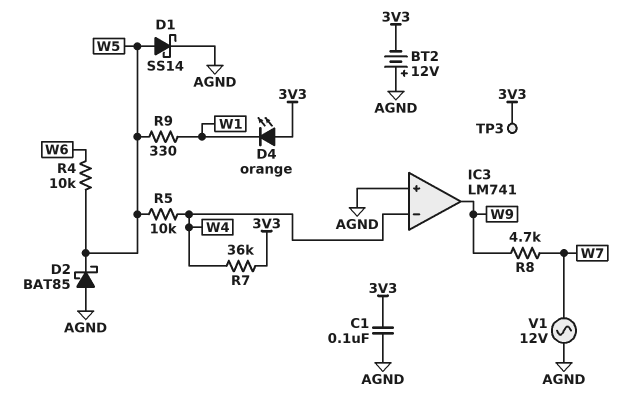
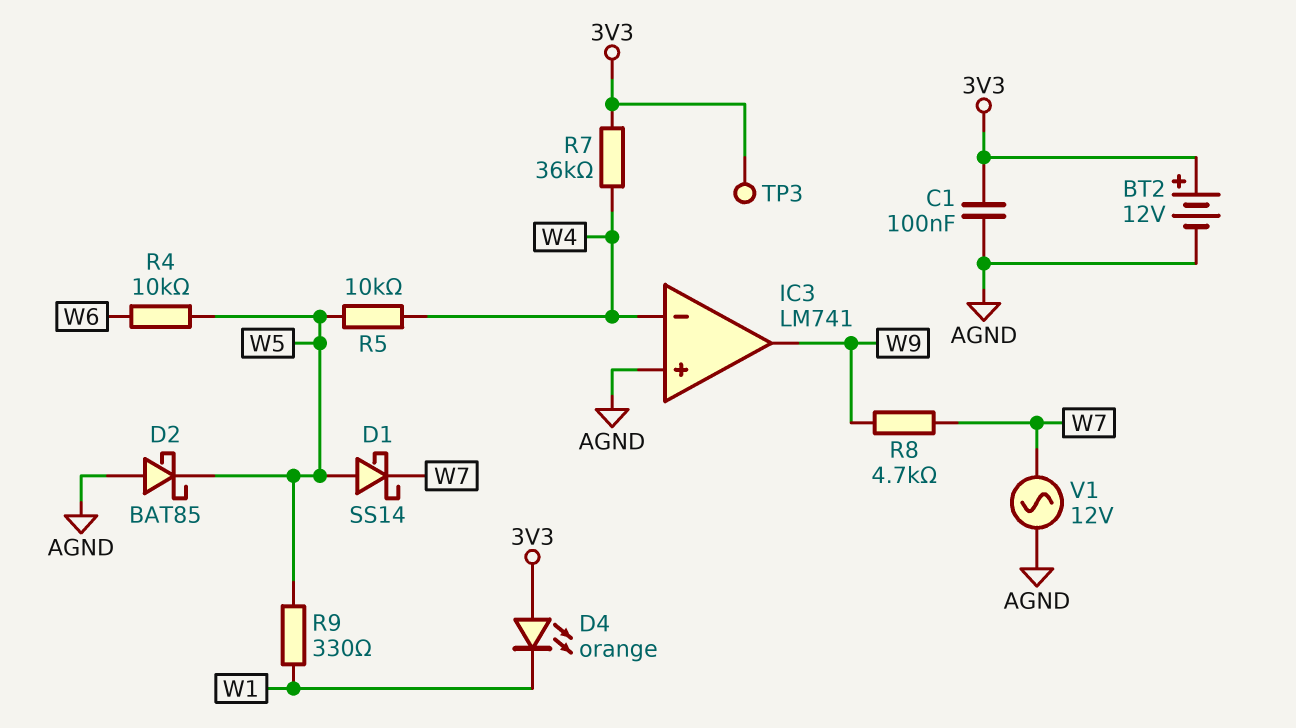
BT2: 12V (plus AGND, minus 3V3) -> 12V (plus 3V3, minus AGND)
D1: schottky SS14 (A W5, K AGND) -> schottky SS14 (A W5, K W7)

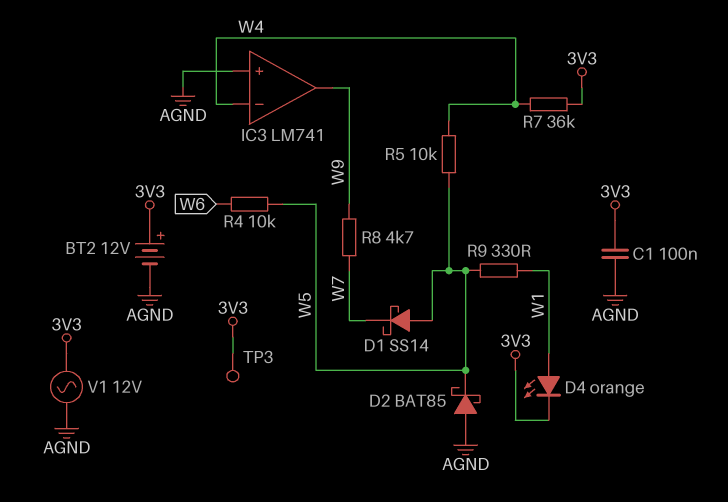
D4: LED orange (A 3V3, K W1) -> LED orange (A W1, K 3V3)
V1: AC 12V (AGND, W7) -> AC 12V (3V3, AGND)

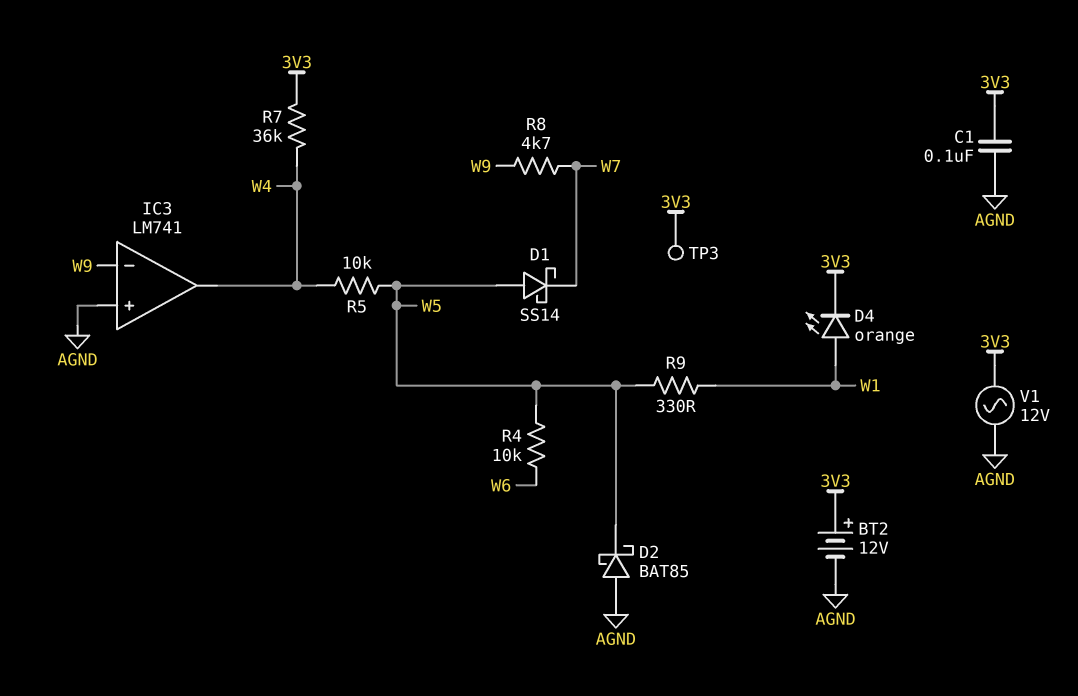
IC3 pin in-: W4 -> W9
IC3 pin out: W9 -> W4

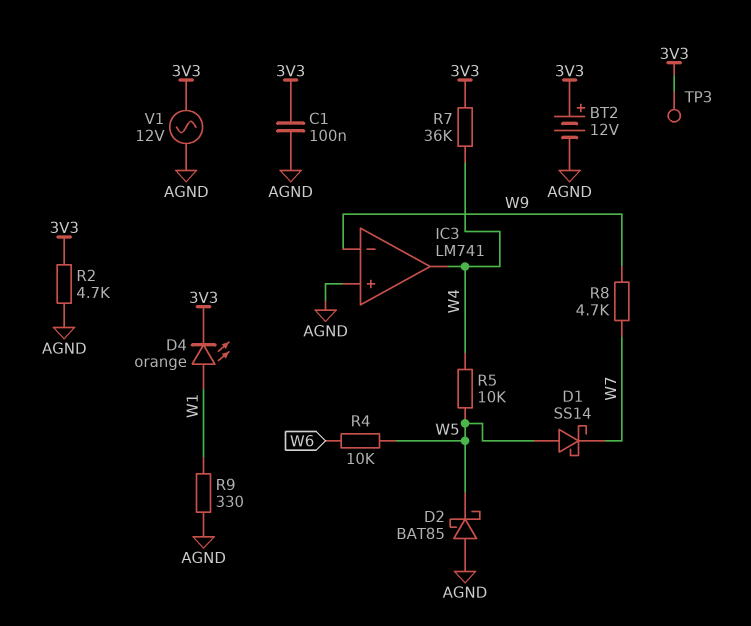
R2: none -> 4.7k (3V3, AGND)
R9: 330 (W1, W5) -> 330 (AGND, W1)

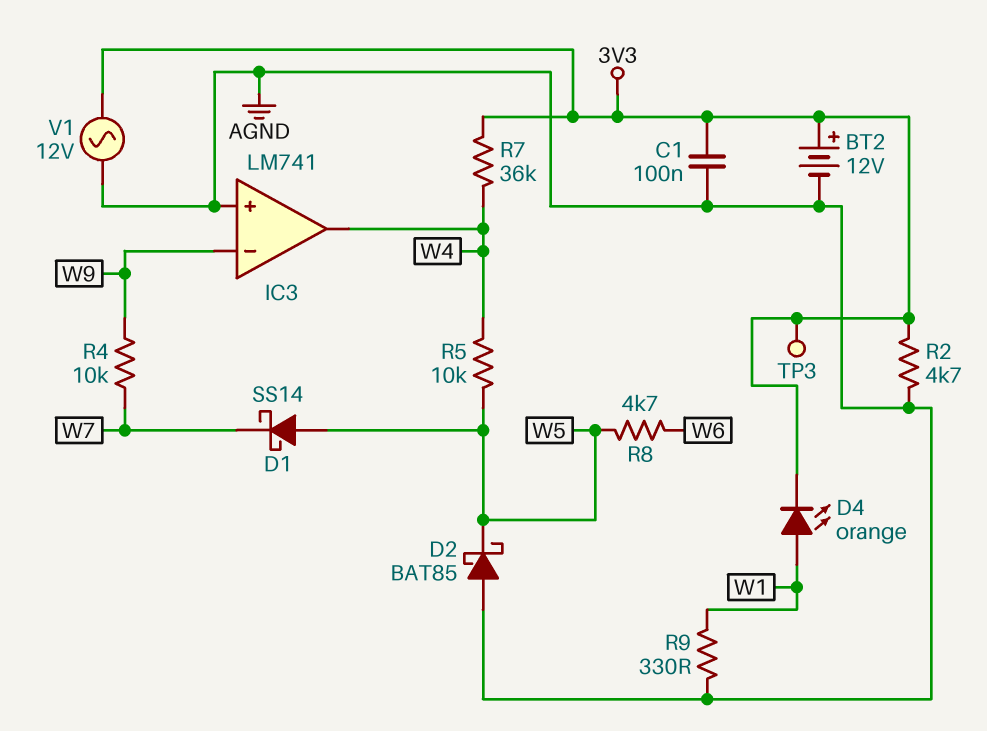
R4: 10k (W5, W6) -> 10k (W7, W9)
R8: 4.7k (W7, W9) -> 4.7k (W5, W6)

